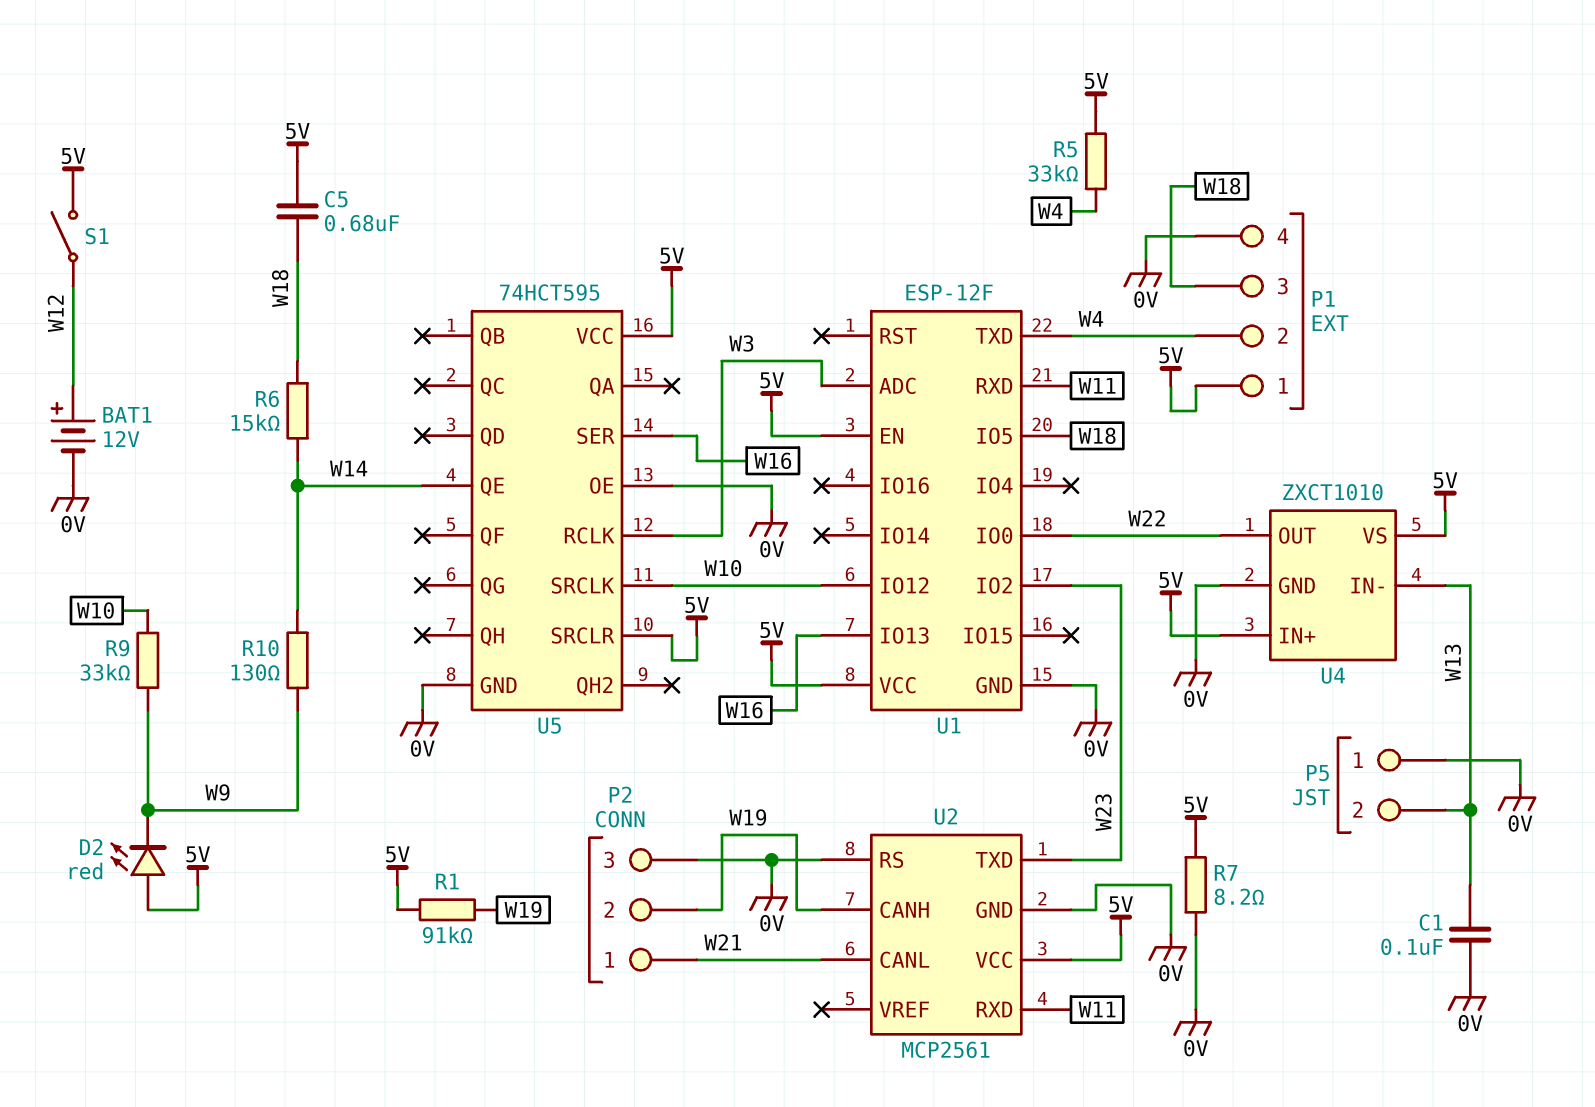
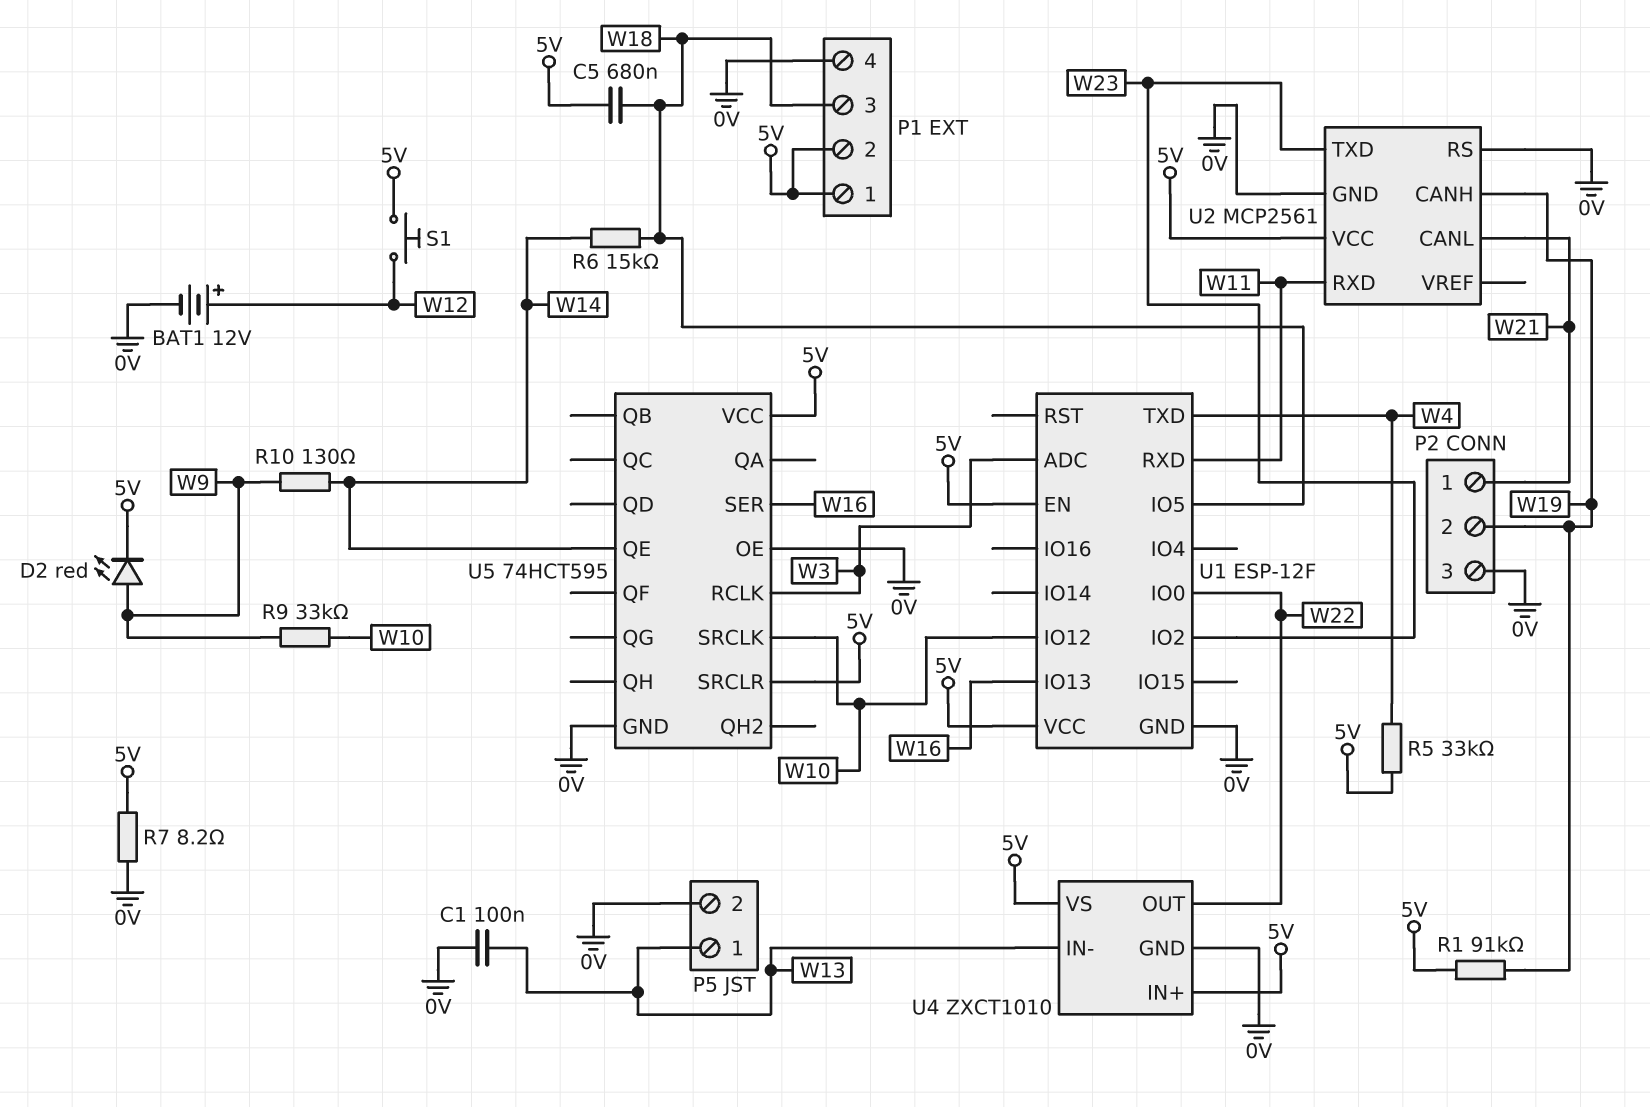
D2: LED red (A 5V, K W9) -> LED red (A W9, K 5V)
P1 pin 2: W4 -> 5V
P5 pin 1: 0V -> W13
P5 pin 2: W13 -> 0V
S1: switch (5V, W12) -> button (5V, W12)

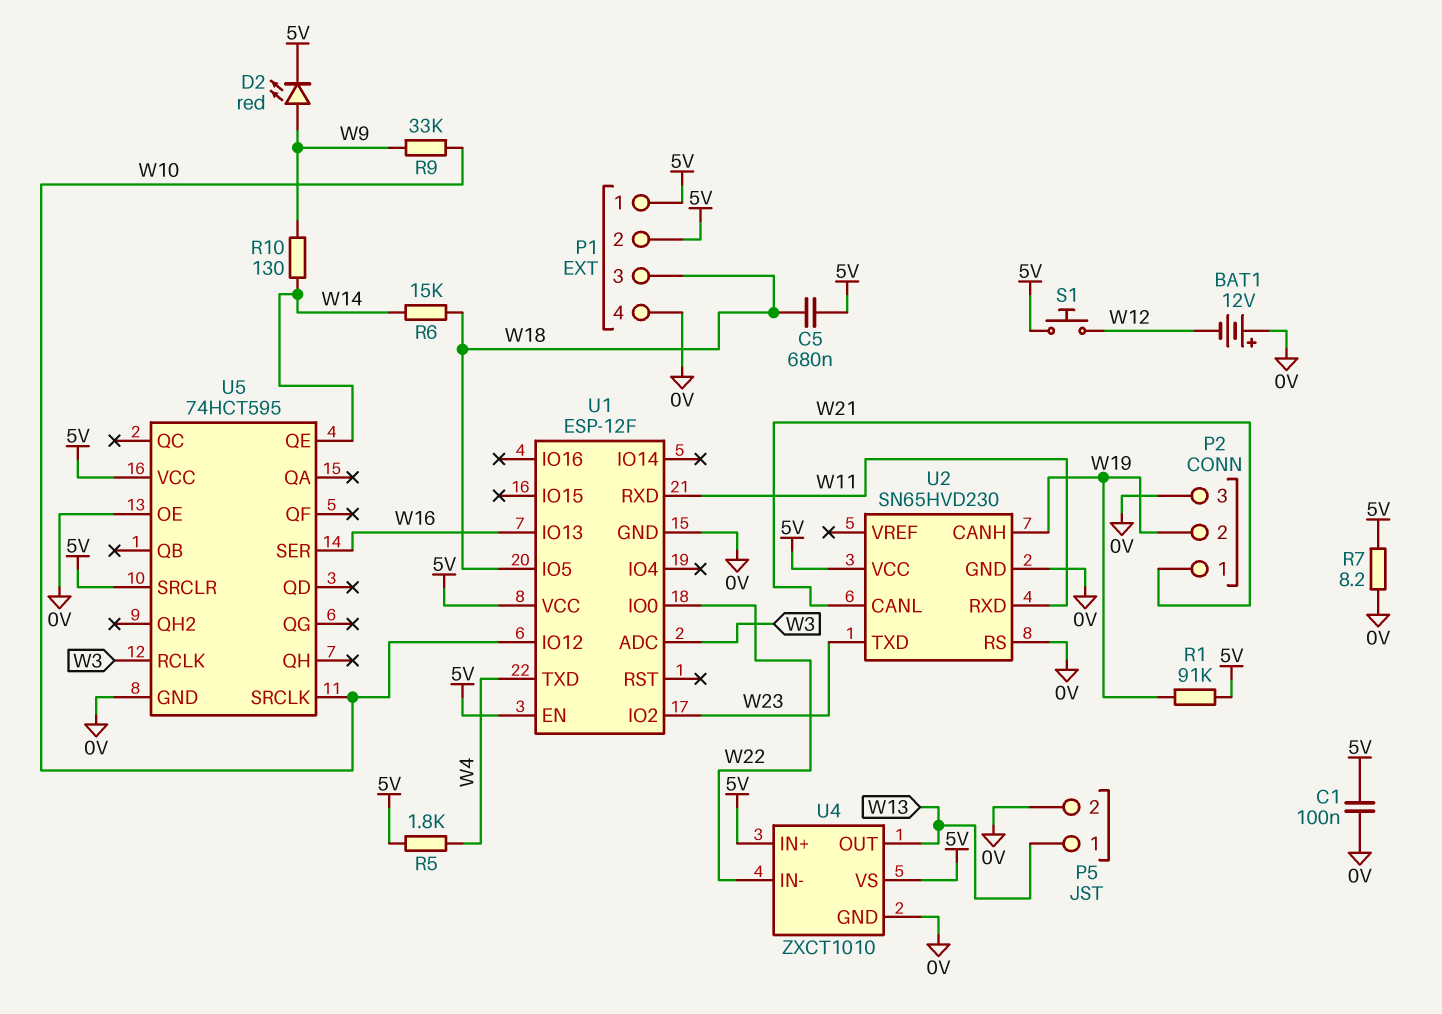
BAT1: 12V (plus W12, minus 0V) -> 12V (plus 0V, minus W12)
C1: 100nF (0V, W13) -> 100nF (0V, 5V)
R5: 33k (5V, W4) -> 1.8k (5V, W4)
U2: MCP2561 -> SN65HVD230
U4 pin IN-: W13 -> W22
U4 pin OUT: W22 -> W13

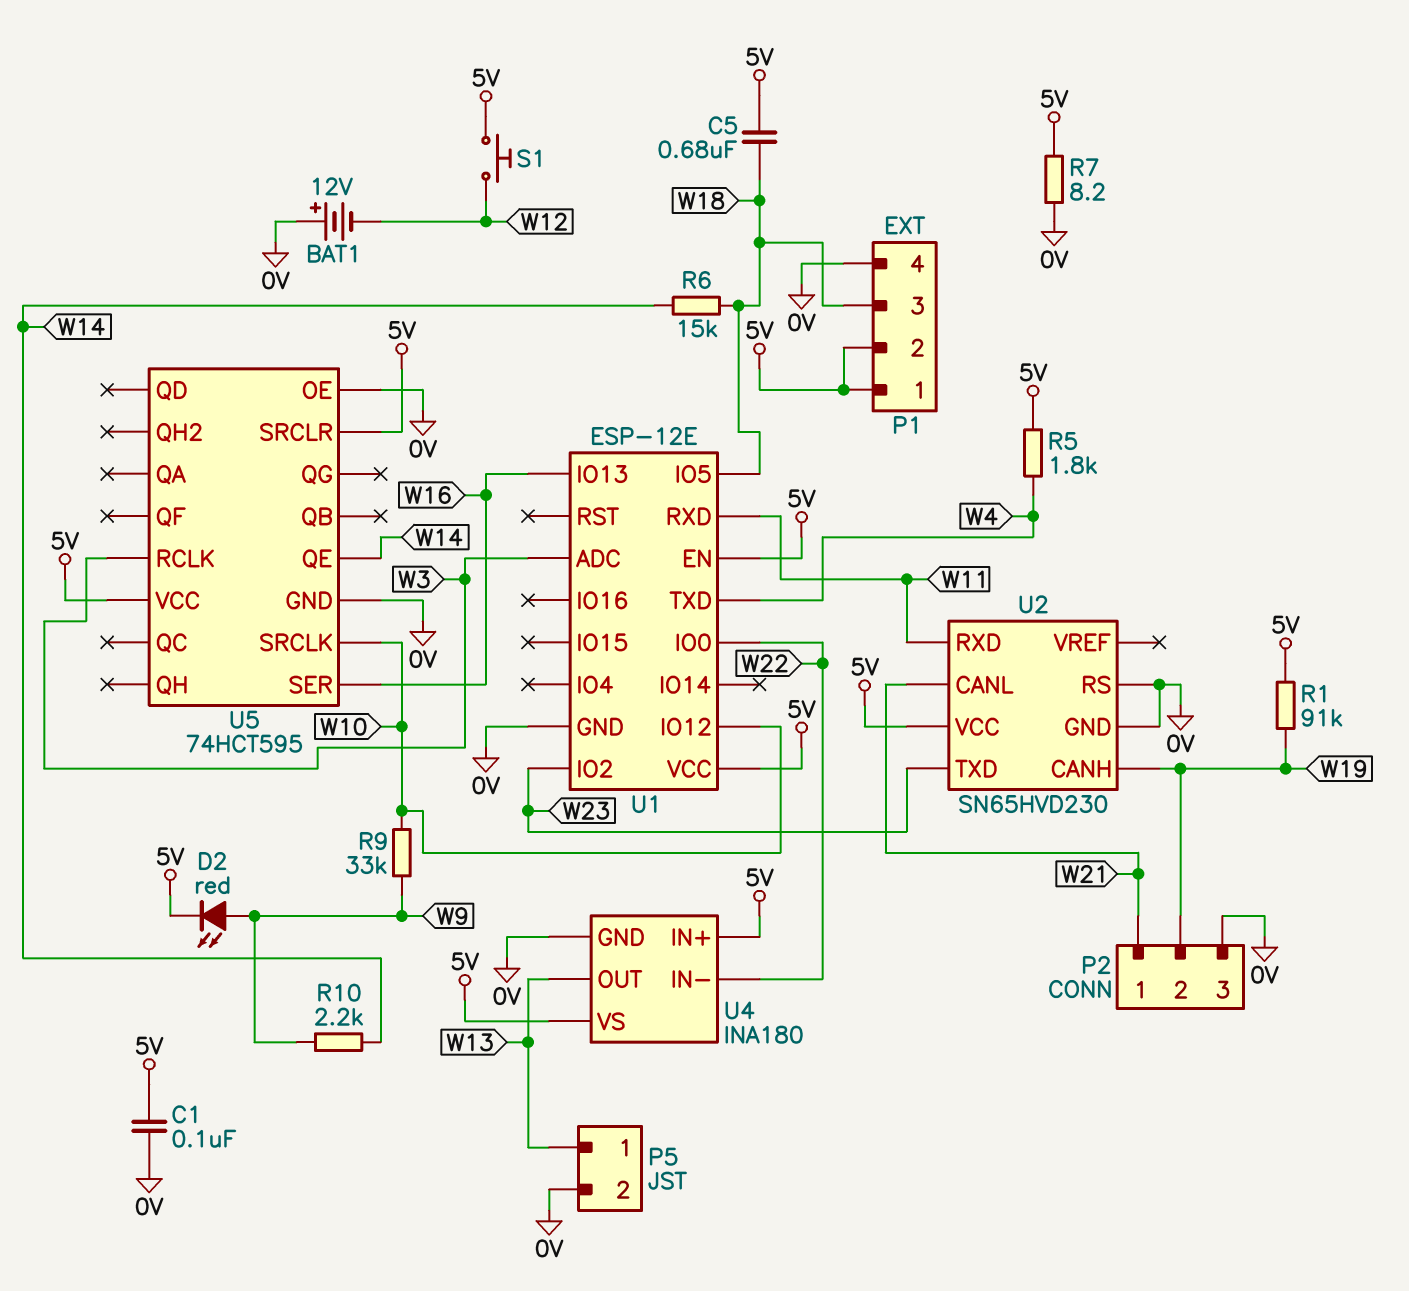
R10: 130 (W9, W14) -> 2.2k (W9, W14)
U1: ESP-12F -> ESP-12E
U4: ZXCT1010 -> INA180

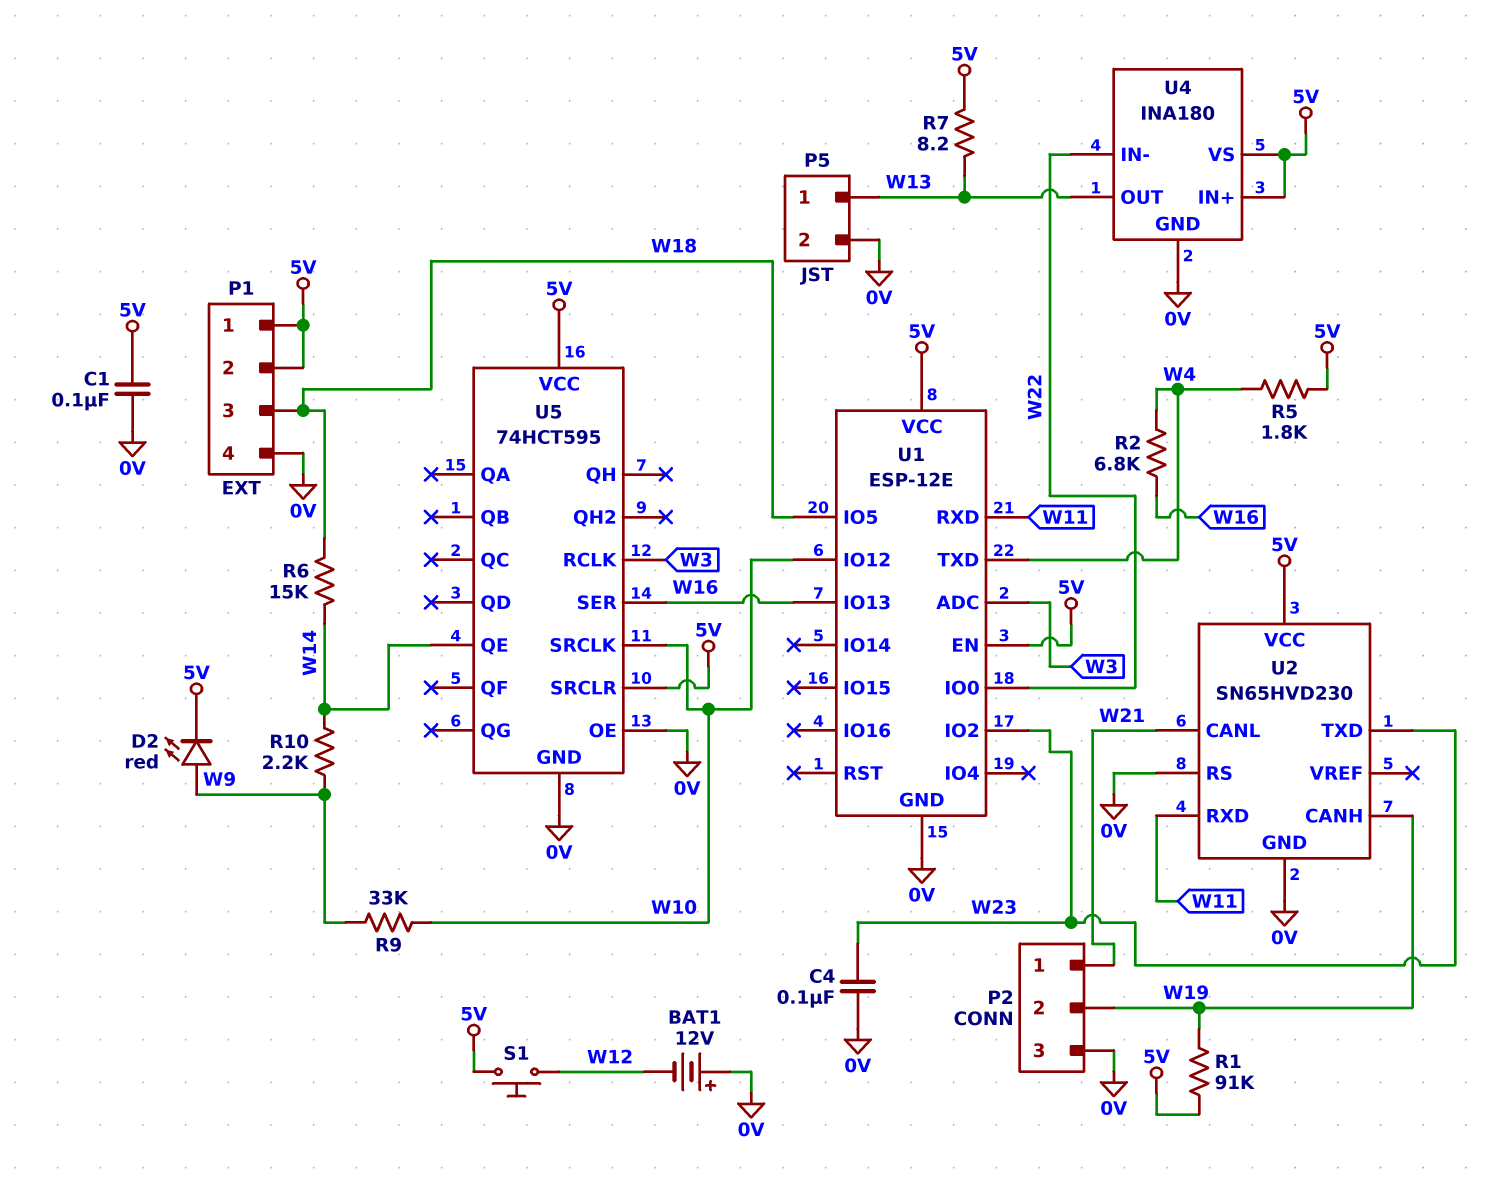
C4: none -> 100nF (0V, W23)
C5: 680nF (5V, W18) -> none
R2: none -> 6.8k (W4, W16)
R7: 8.2 (0V, 5V) -> 8.2 (5V, W13)

